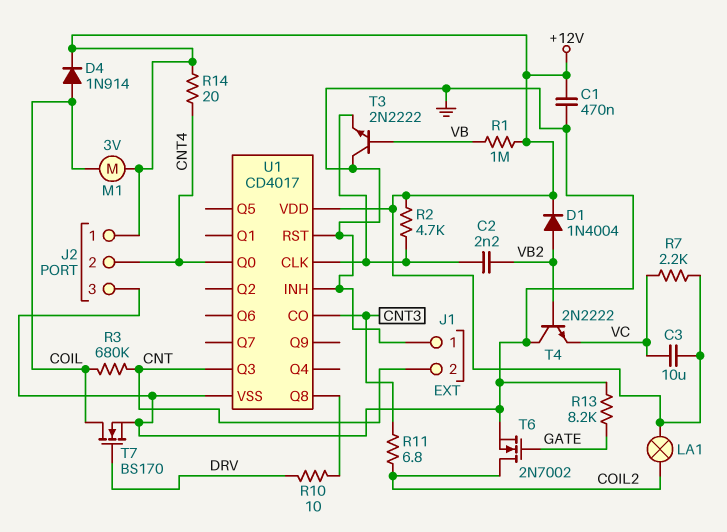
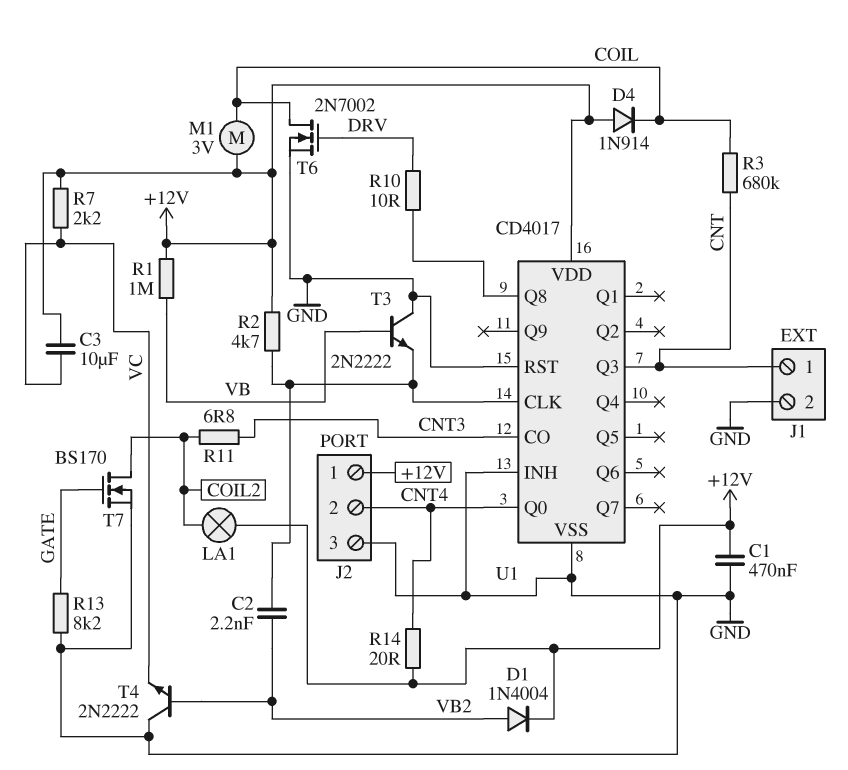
D4: diode 1N914 (A COIL, K +12V) -> diode 1N914 (A +12V, K COIL)
J1 pin 1: GND -> CNT
J1 pin 2: CNT -> GND
T6: NMOS 2N7002 (G GATE, D COIL2, S GND) -> NMOS 2N7002 (G DRV, D COIL, S GND)
T7: NMOS BS170 (G DRV, D COIL, S GND) -> NMOS BS170 (G GATE, D COIL2, S GND)

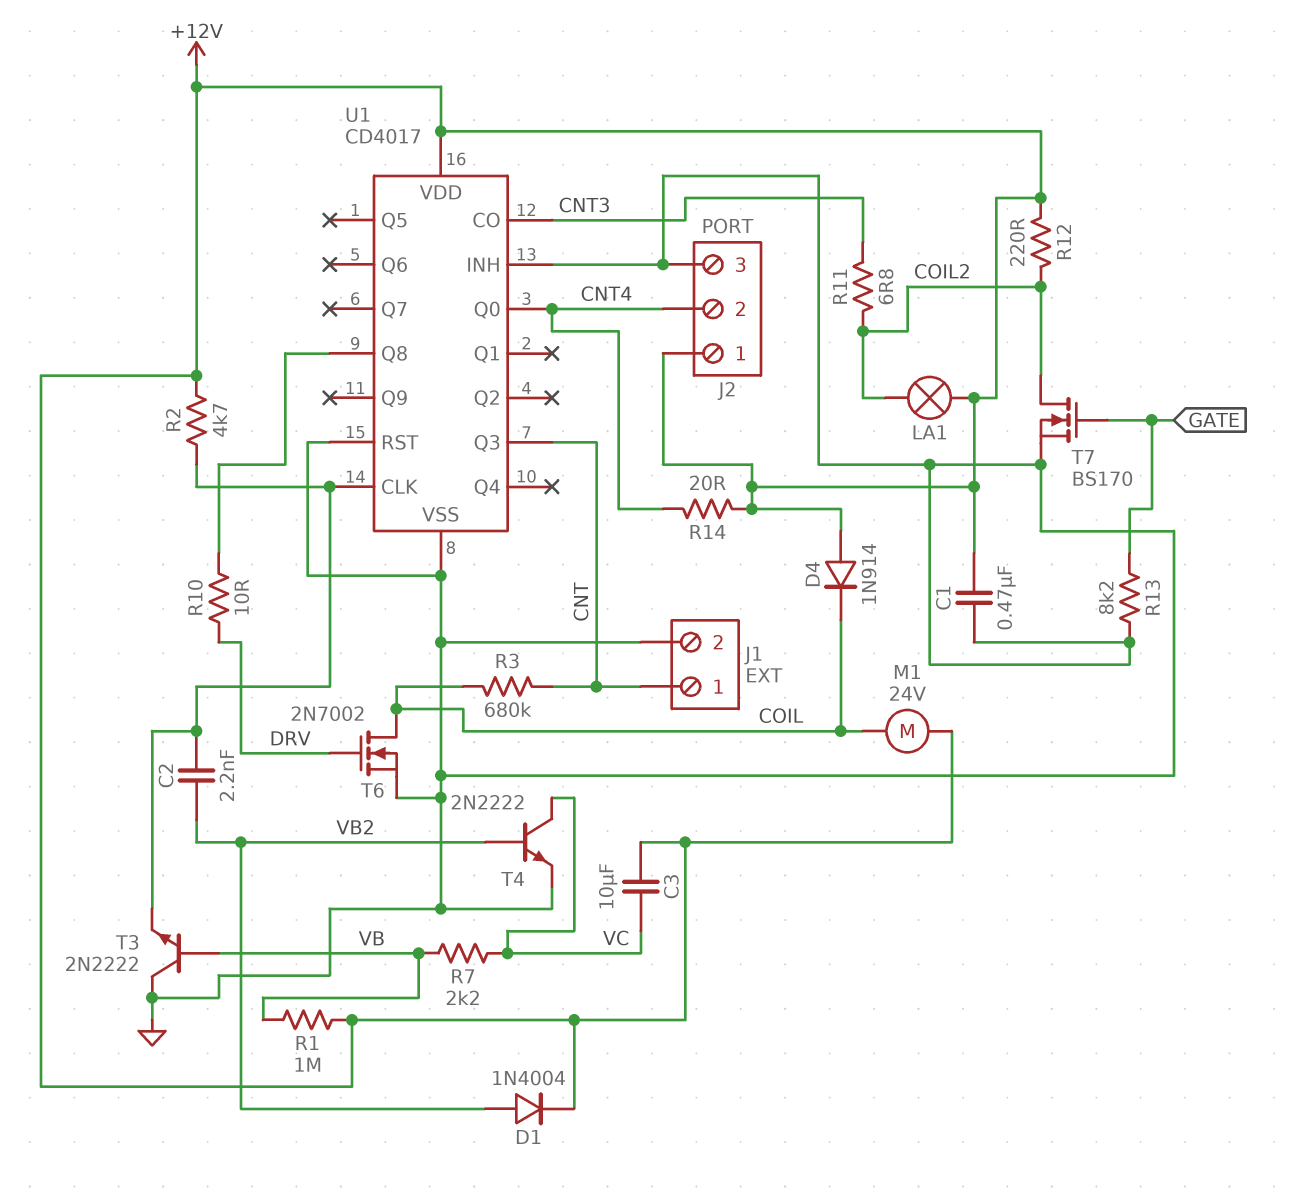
M1: motor 3V (+12V, COIL) -> motor 24V (+12V, COIL)
R7: 2.2k (+12V, VC) -> 2.2k (VB, VC)
R12: none -> 220 (+12V, COIL2)
T4: NPN 2N2222 (B VB2, C GND, E VC) -> NPN 2N2222 (B VB2, C VC, E GND)

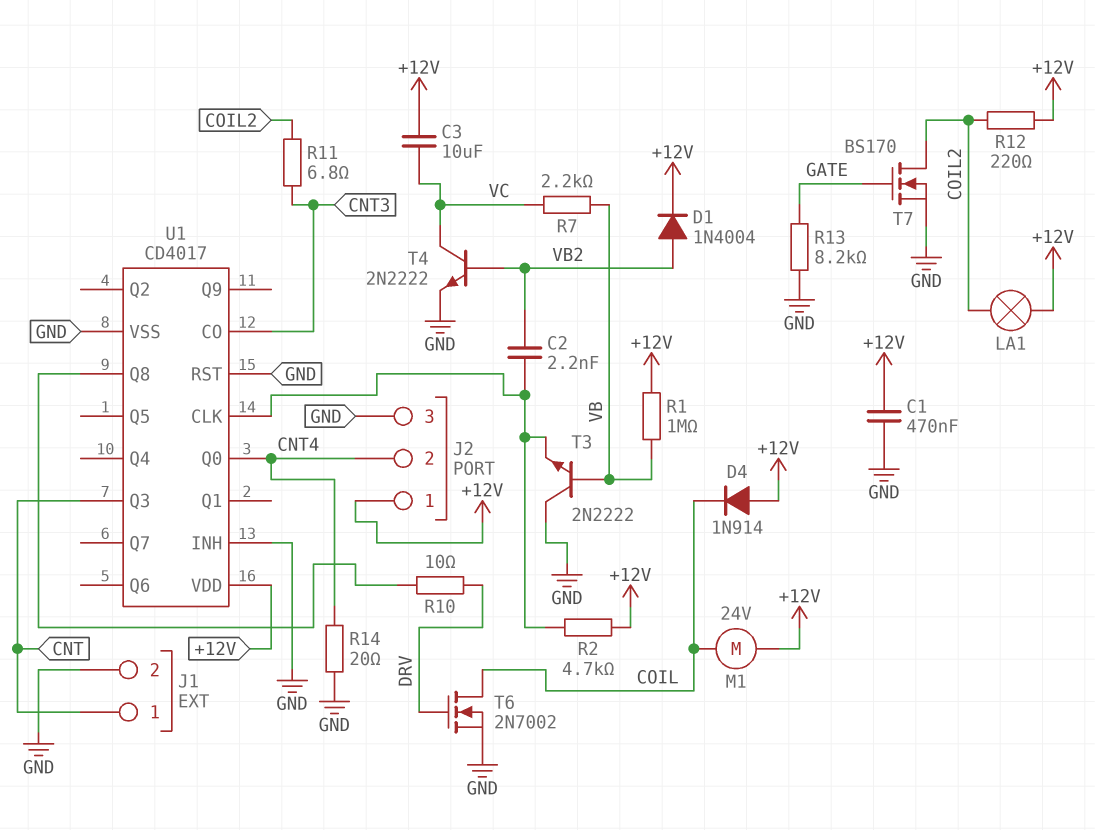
R3: 680k (CNT, COIL) -> none
R14: 20 (+12V, CNT4) -> 20 (CNT4, GND)

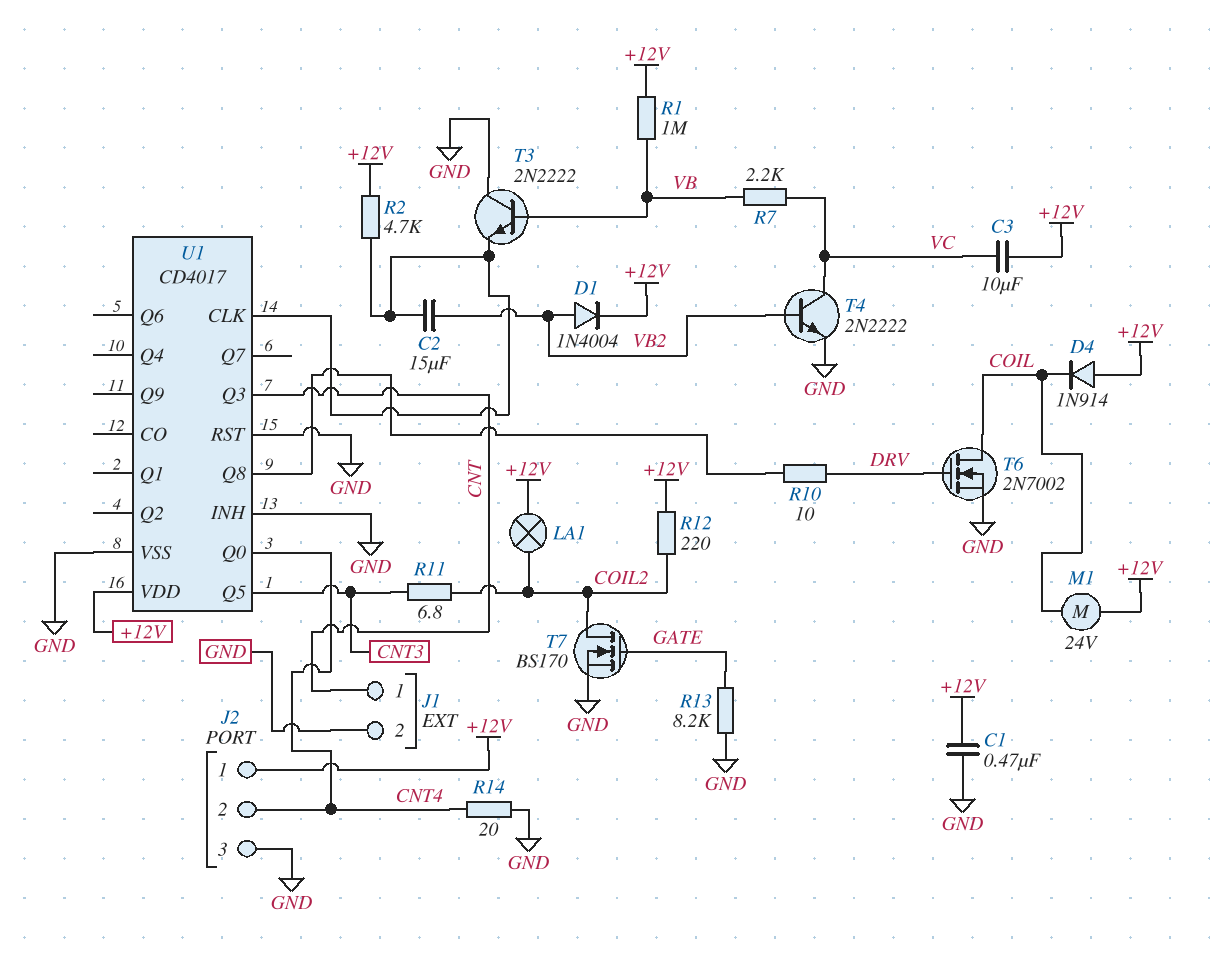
C2: 2.2nF (U1/CLK, VB2) -> 15uF (U1/CLK, VB2)
U1 pin CO: CNT3 -> none
U1 pin Q5: none -> CNT3

